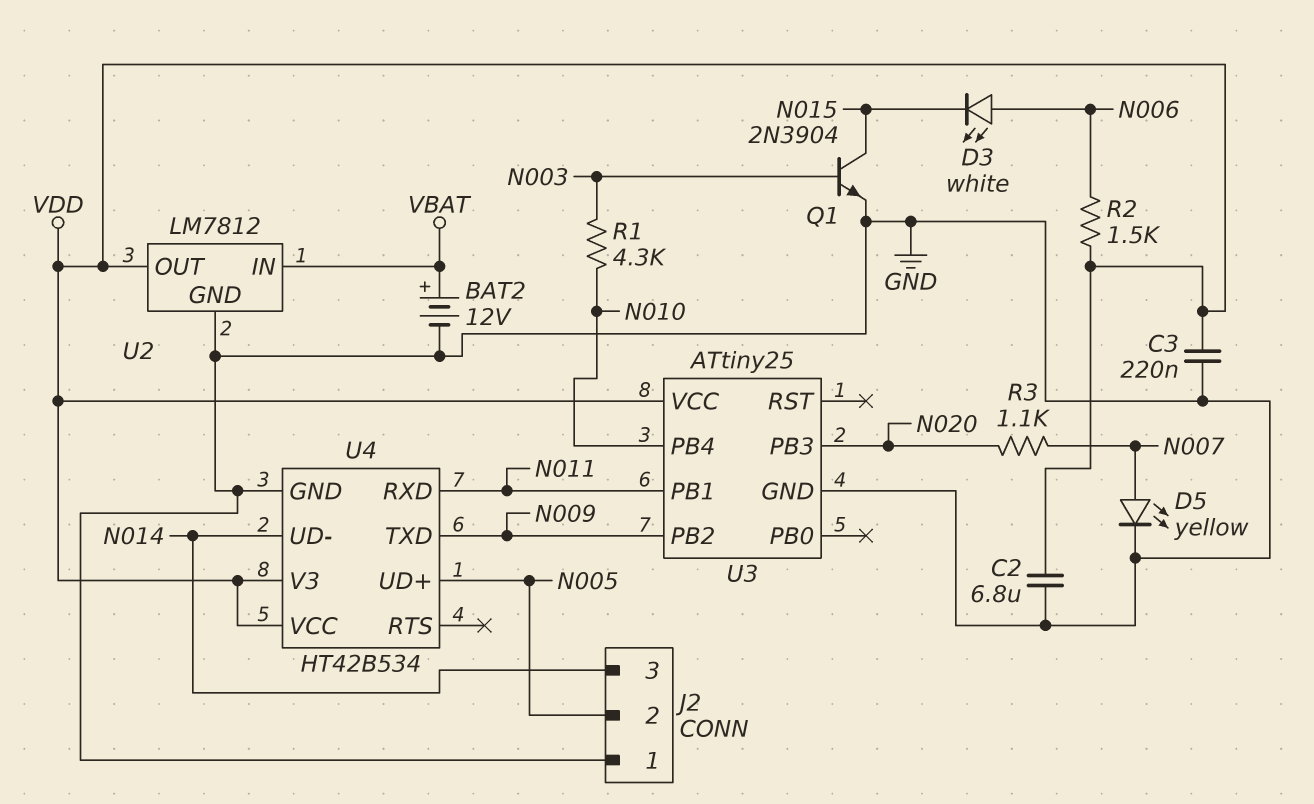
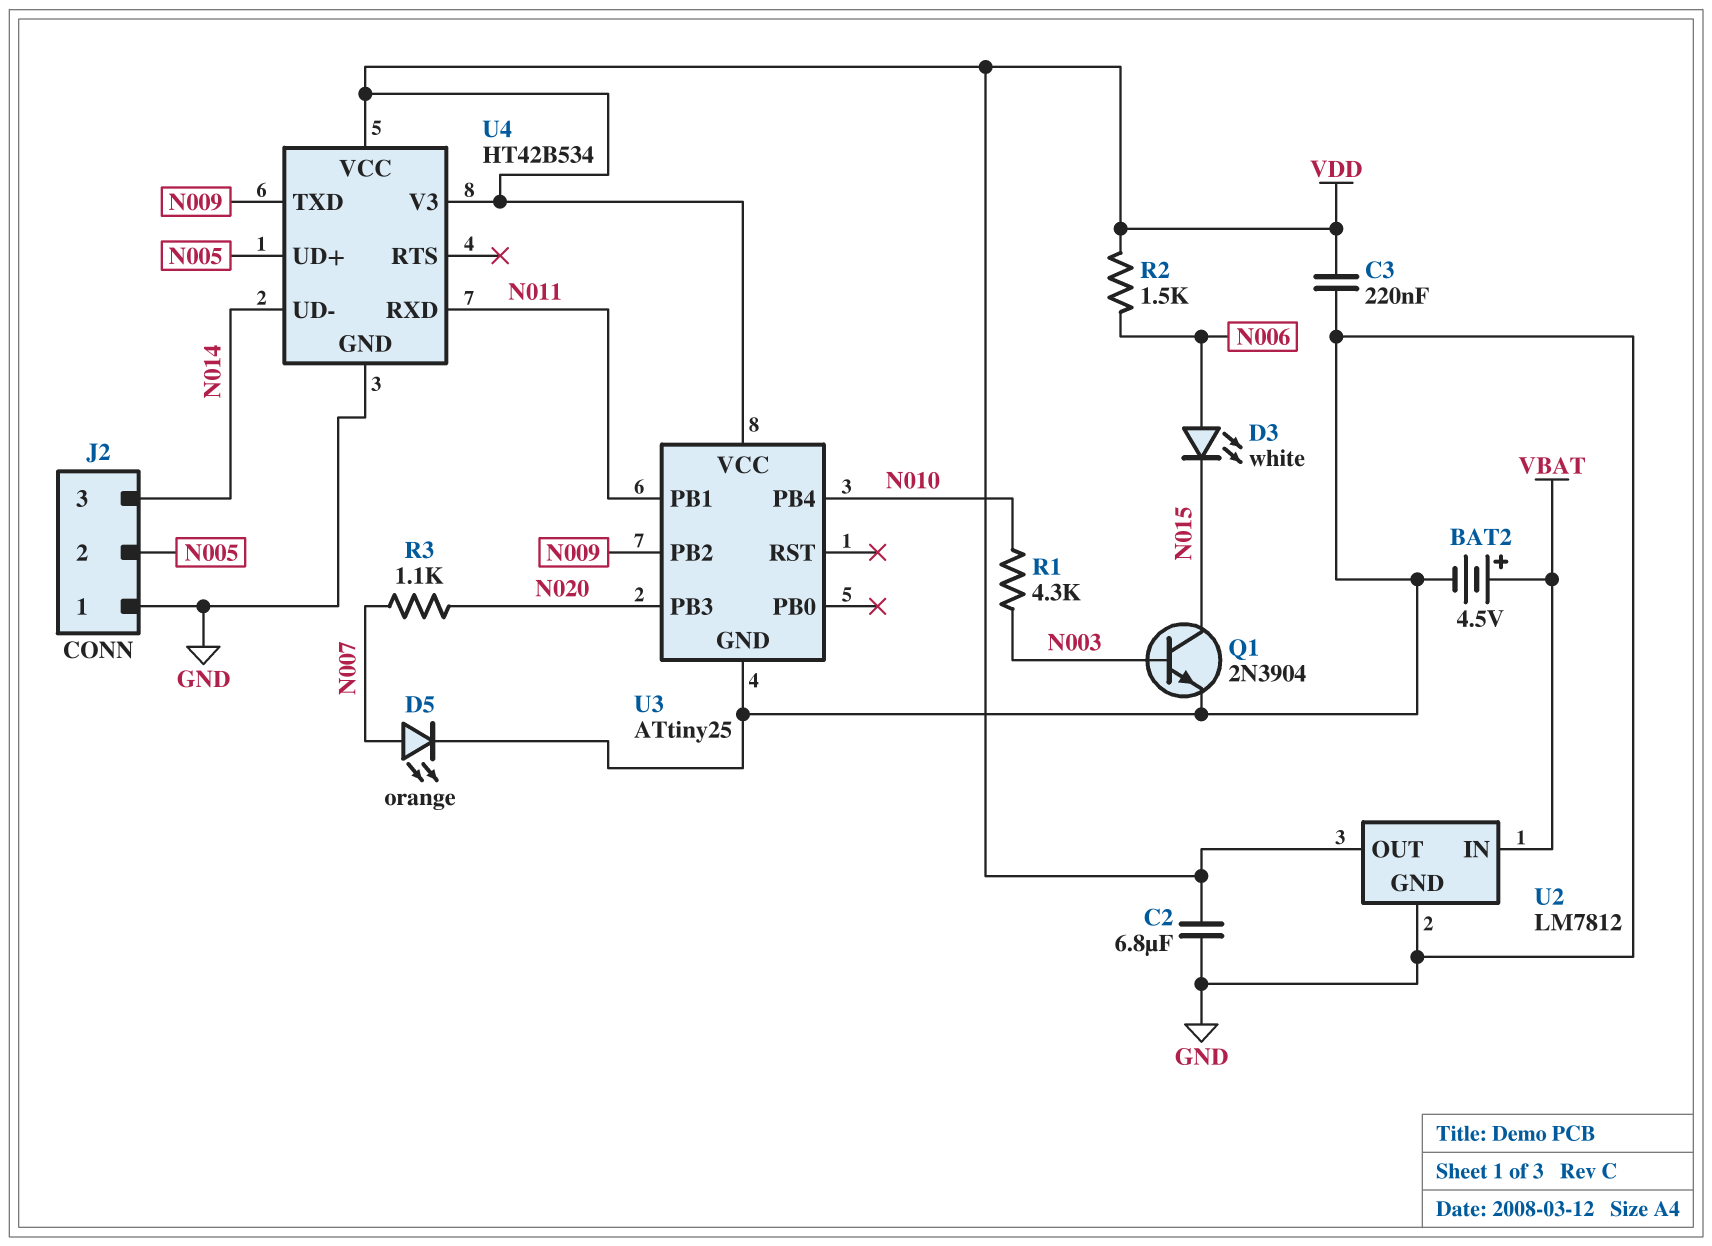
BAT2: 12V (plus VBAT, minus GND) -> 4.5V (plus VBAT, minus GND)
D5: LED yellow (A N007, K GND) -> LED orange (A N007, K GND)

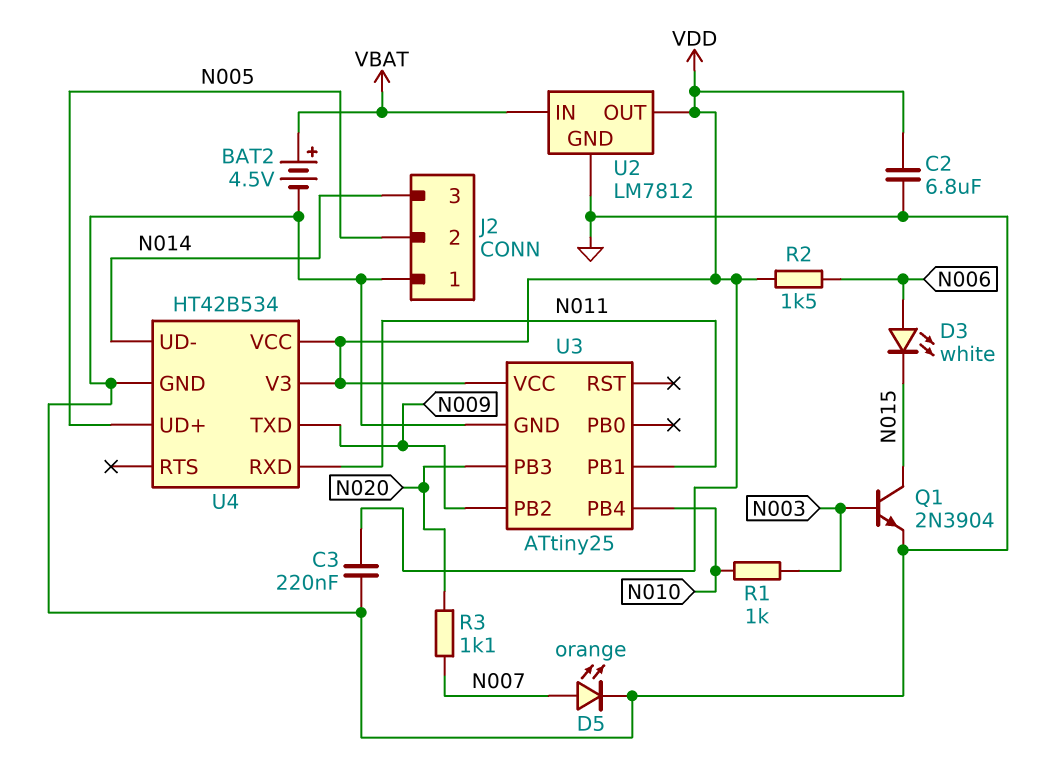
R1: 4.3k (N003, N010) -> 1k (N003, N010)

